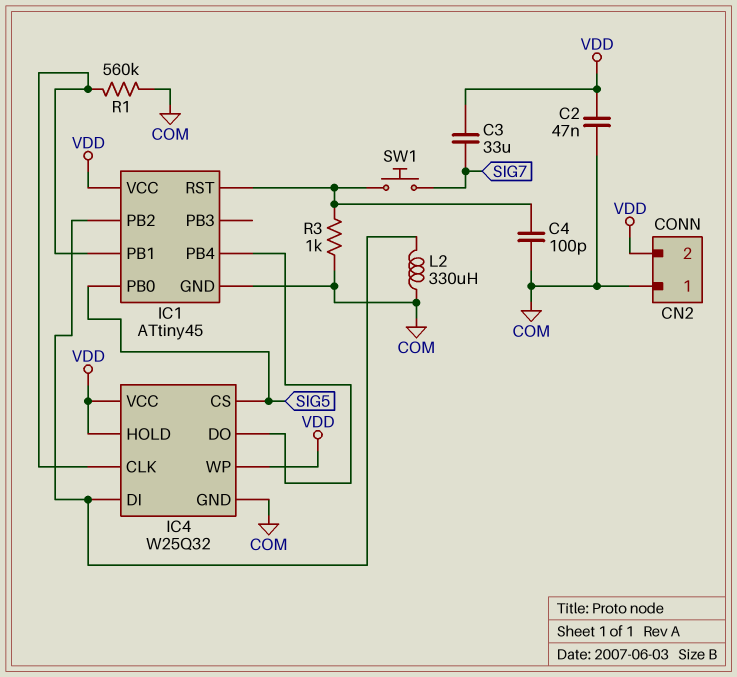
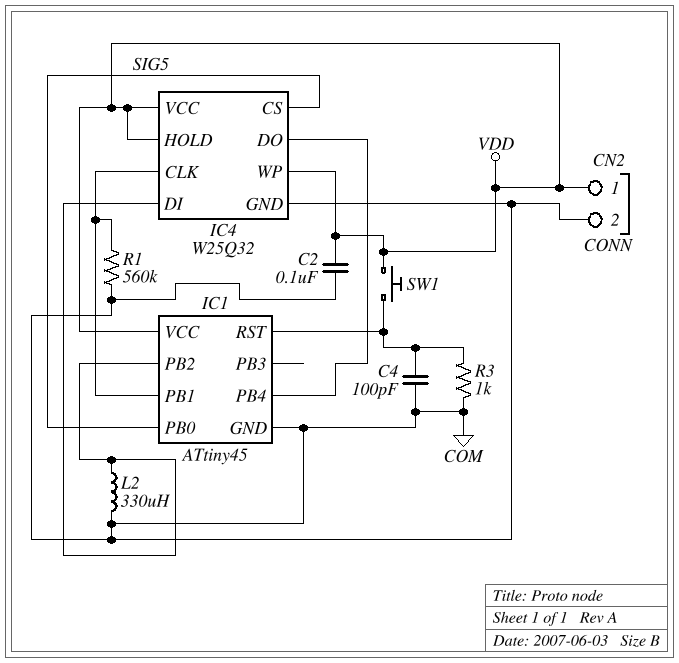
C2: 47nF (COM, VDD) -> 100nF (COM, VDD)
C3: 33uF (SIG7, VDD) -> none
CN2 pin 1: COM -> VDD
CN2 pin 2: VDD -> COM
SW1: button (IC1/RST, SIG7) -> button (IC1/RST, VDD)

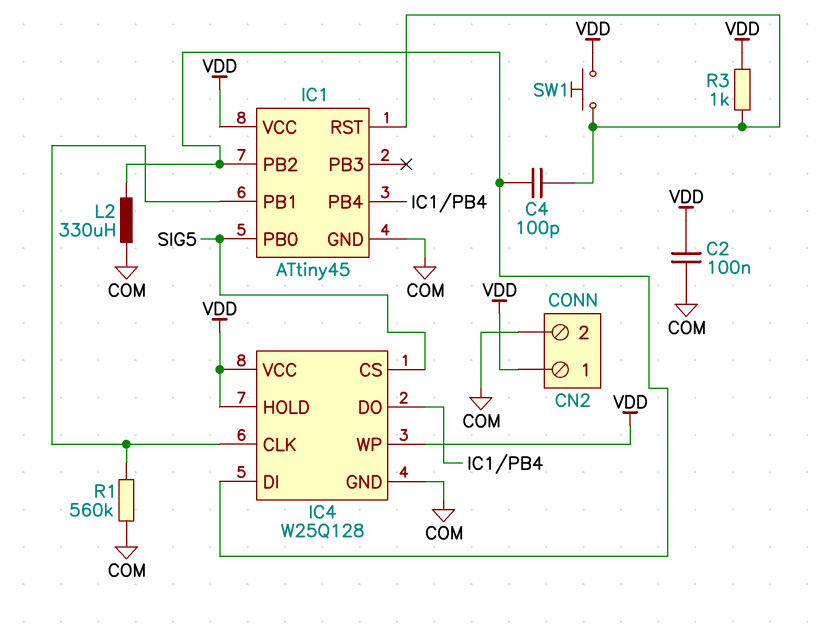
C4: 100pF (COM, IC1/RST) -> 100pF (IC1/PB2, IC1/RST)
IC4: W25Q32 -> W25Q128
R3: 1k (COM, IC1/RST) -> 1k (IC1/RST, VDD)

